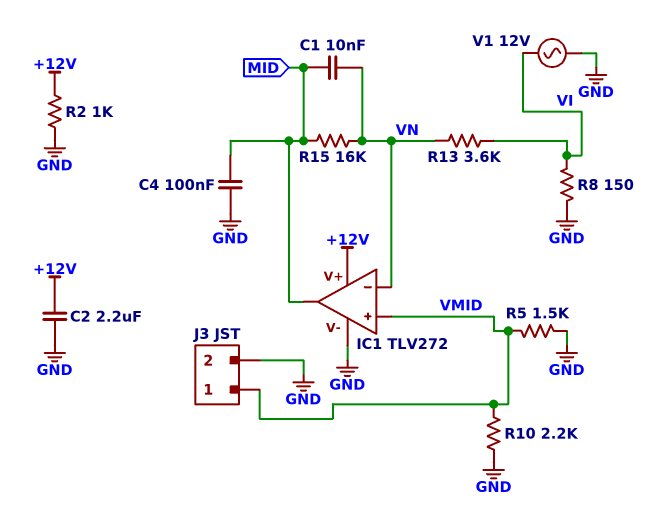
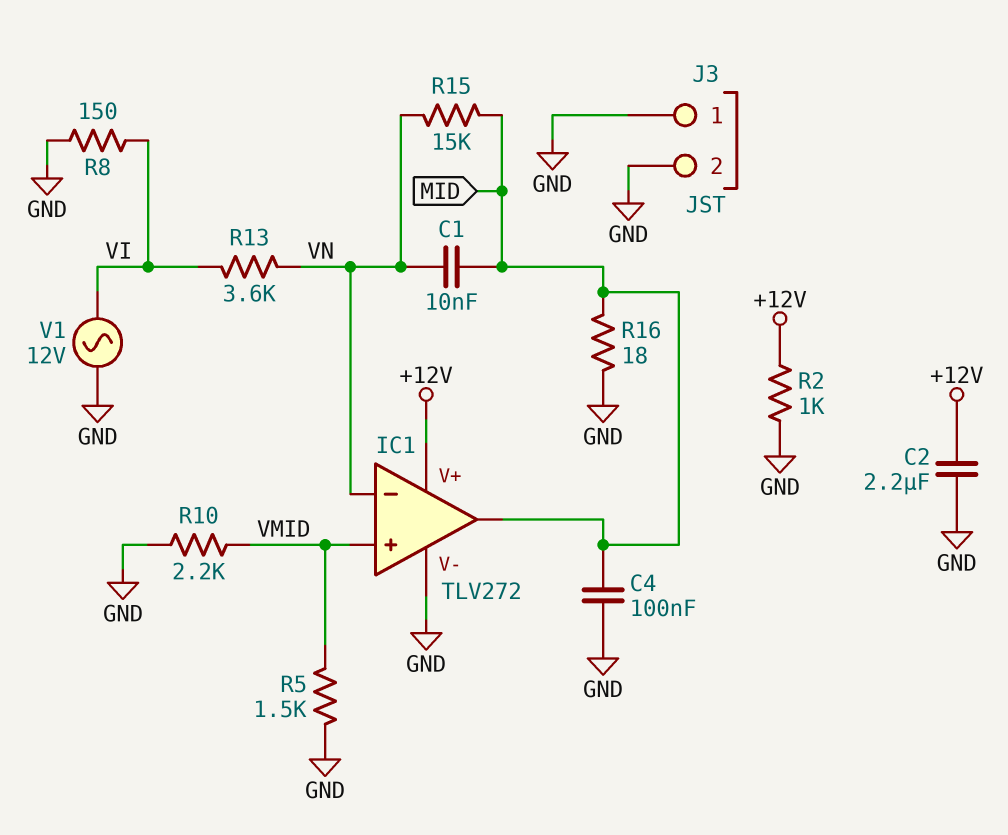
J3 pin 1: VMID -> GND
R15: 16k (MID, VN) -> 15k (MID, VN)
R16: none -> 18 (GND, MID)

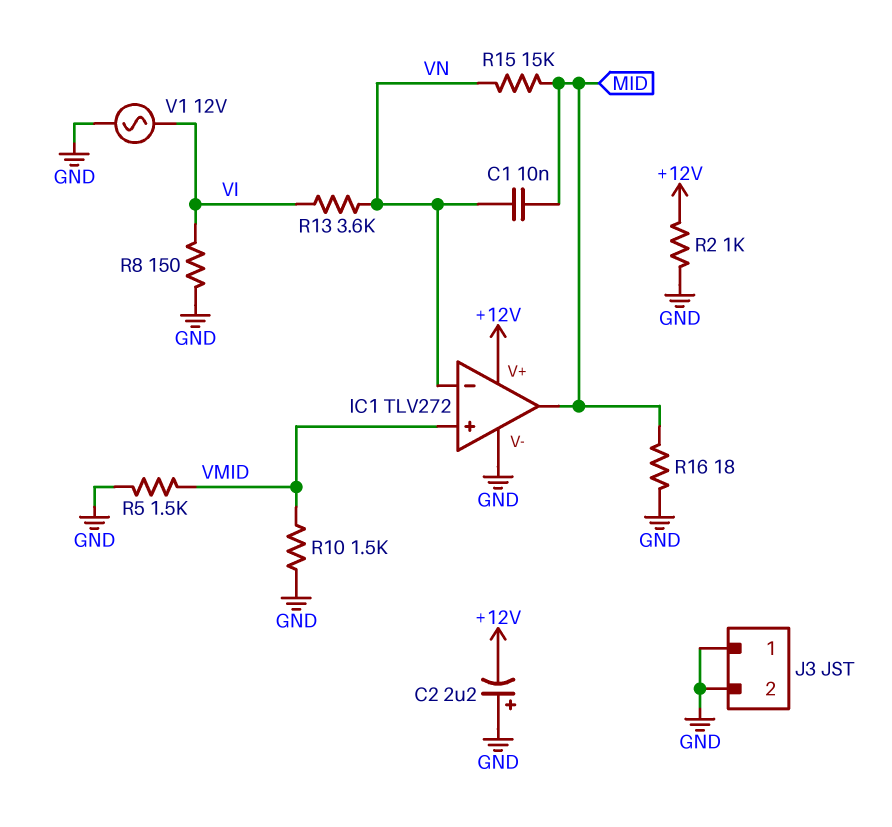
C2: 2.2uF (+12V, GND) -> 2.2uF (plus GND, minus +12V)
C4: 100nF (GND, MID) -> none
R10: 2.2k (GND, VMID) -> 1.5k (GND, VMID)

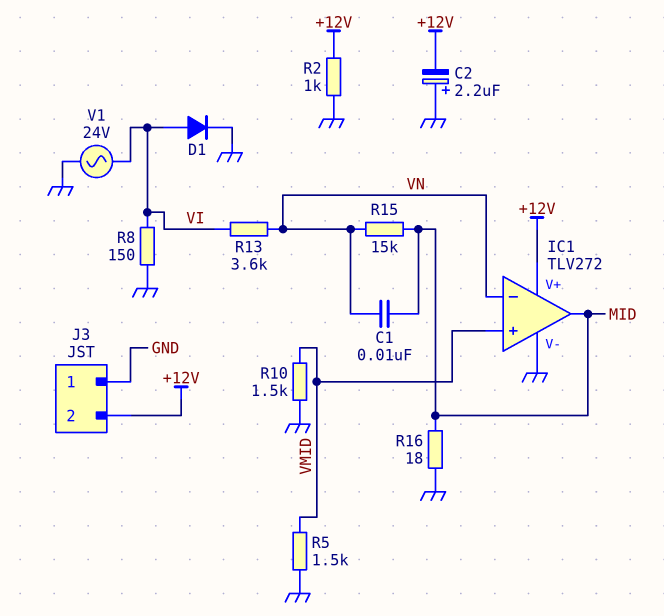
D1: none -> diode (A VI, K GND)
J3 pin 2: GND -> +12V
V1: AC 12V (GND, VI) -> AC 24V (GND, VI)

